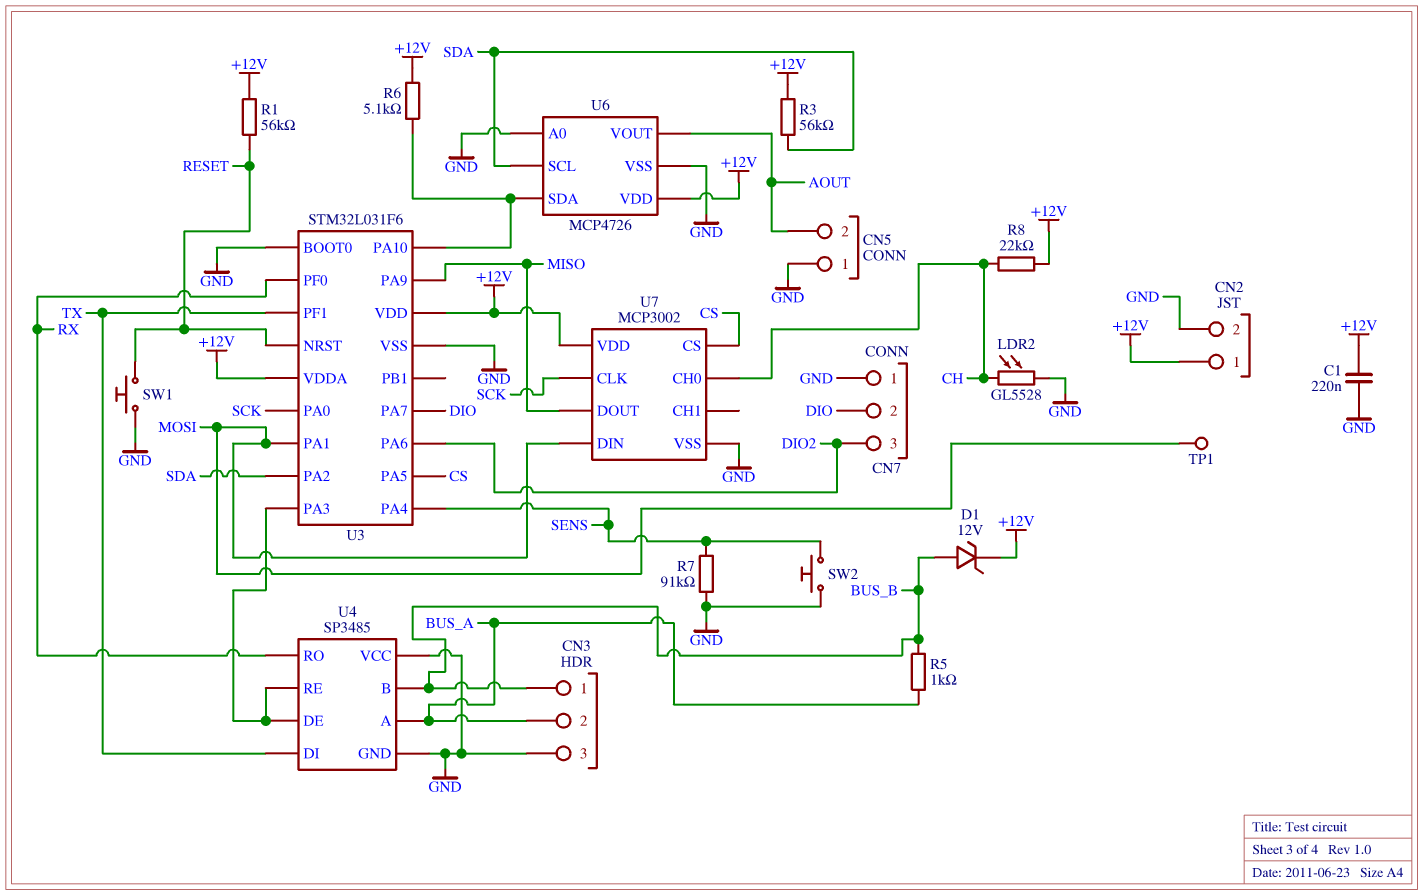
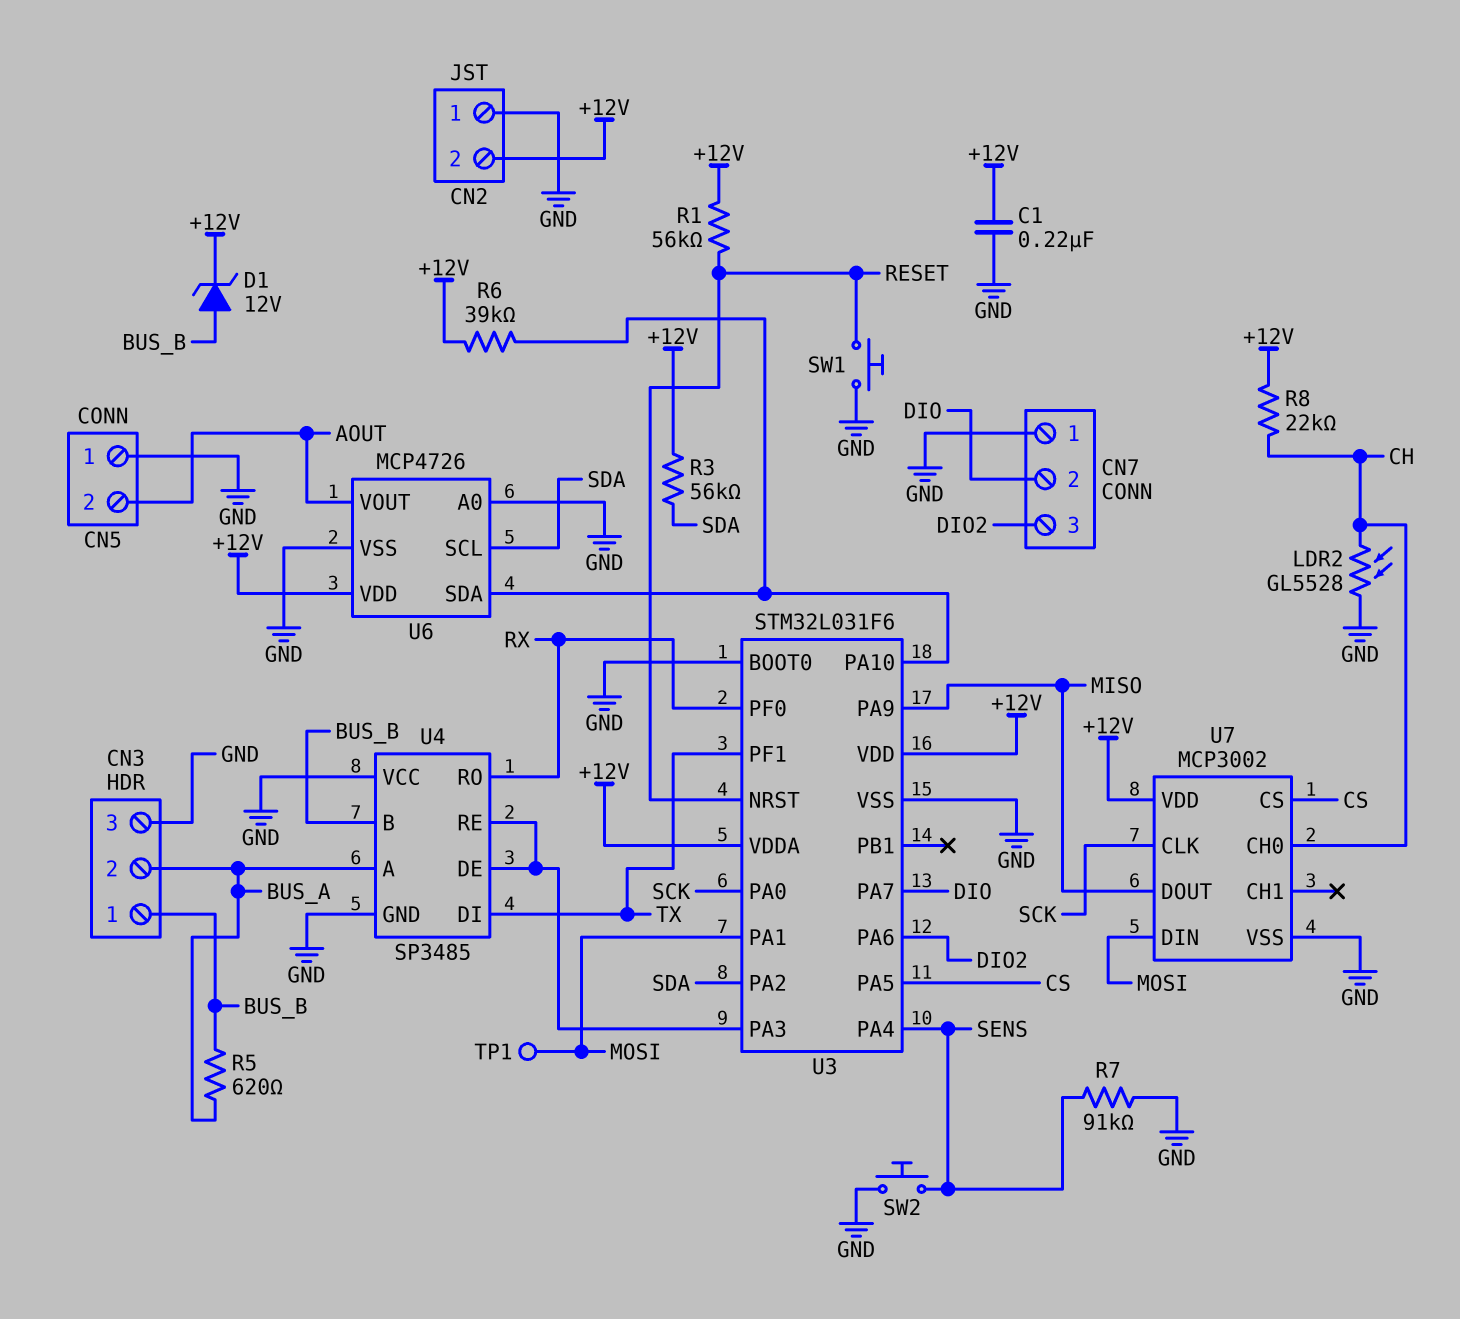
CN2 pin 1: +12V -> GND
CN2 pin 2: GND -> +12V
R5: 1k (BUS_A, BUS_B) -> 620 (BUS_A, BUS_B)
R6: 5.1k (+12V, U3/PA10) -> 39k (+12V, U3/PA10)

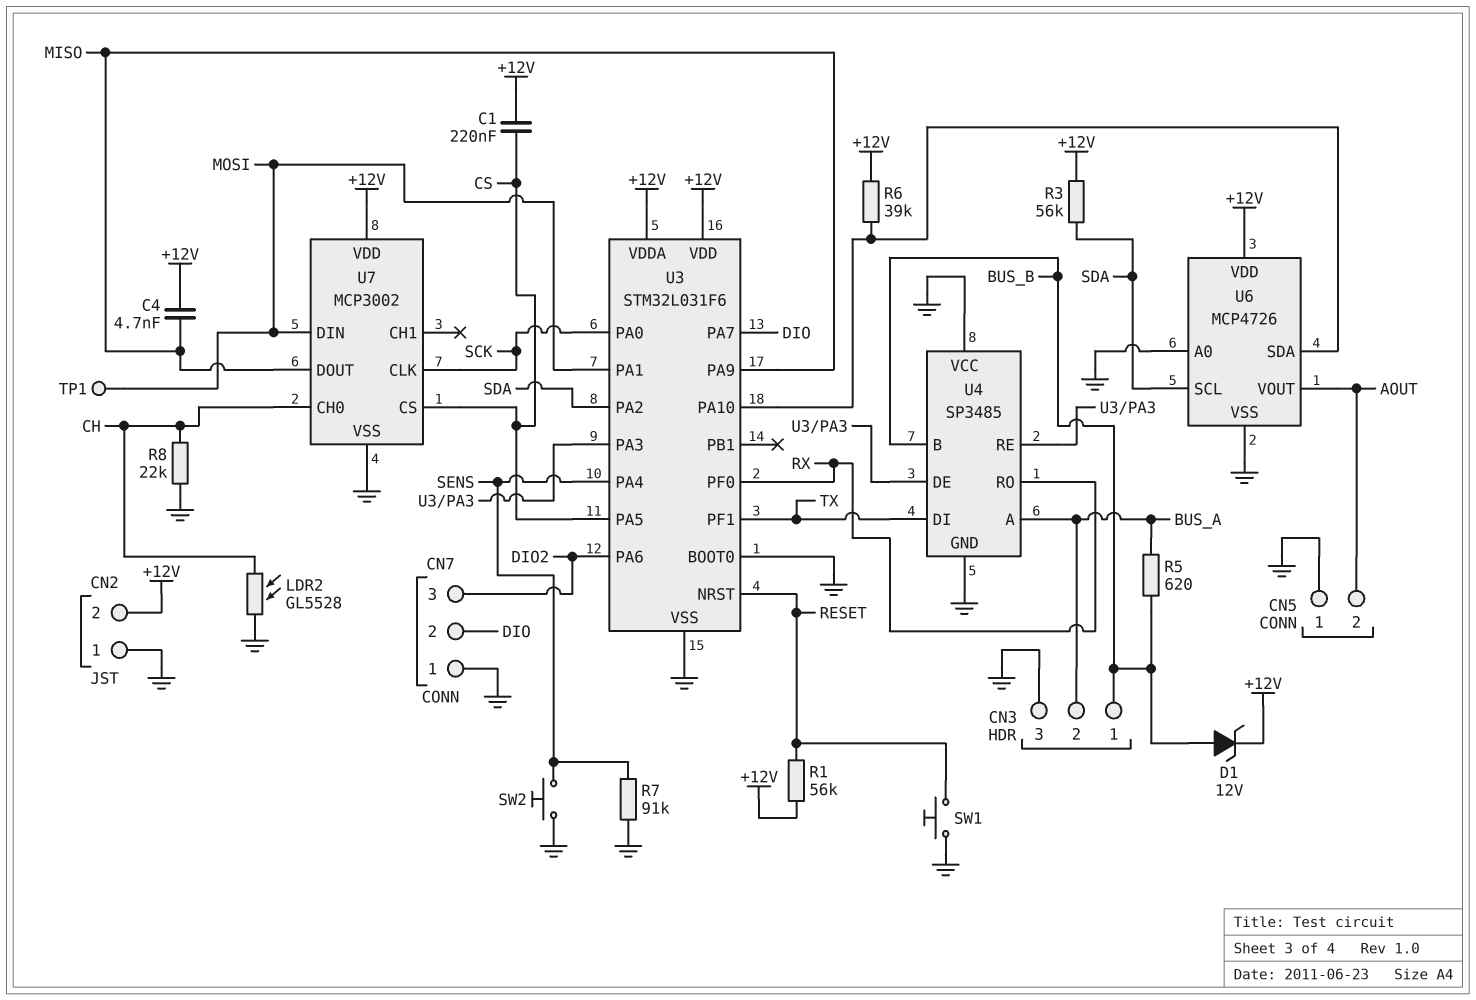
C1: 220nF (+12V, GND) -> 220nF (+12V, CS)
C4: none -> 4.7nF (+12V, MISO)
R8: 22k (+12V, CH) -> 22k (CH, GND)

